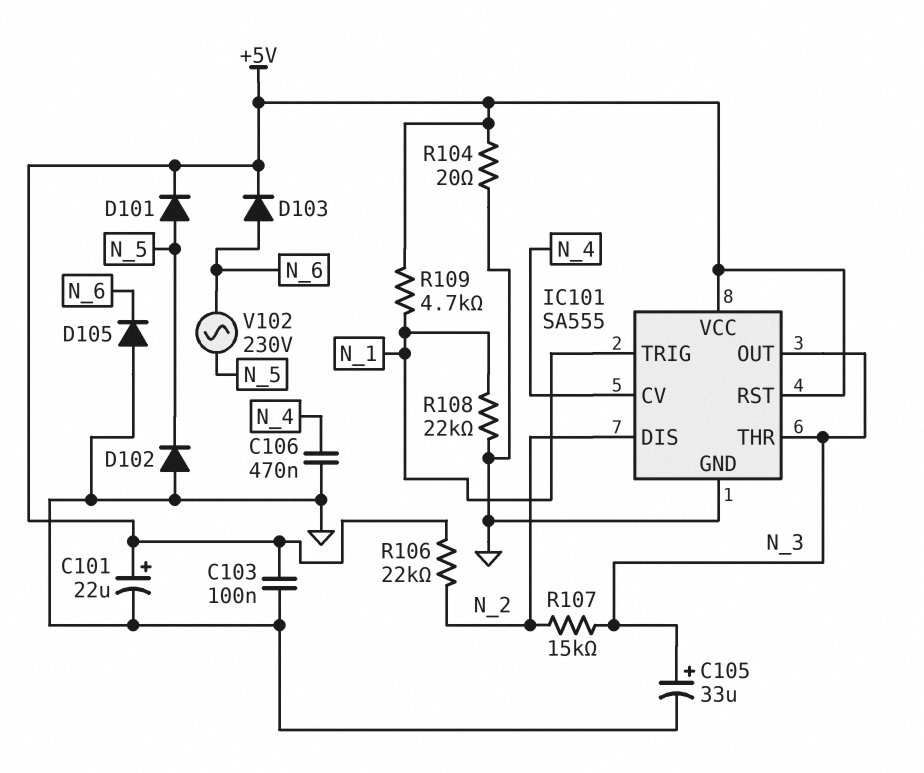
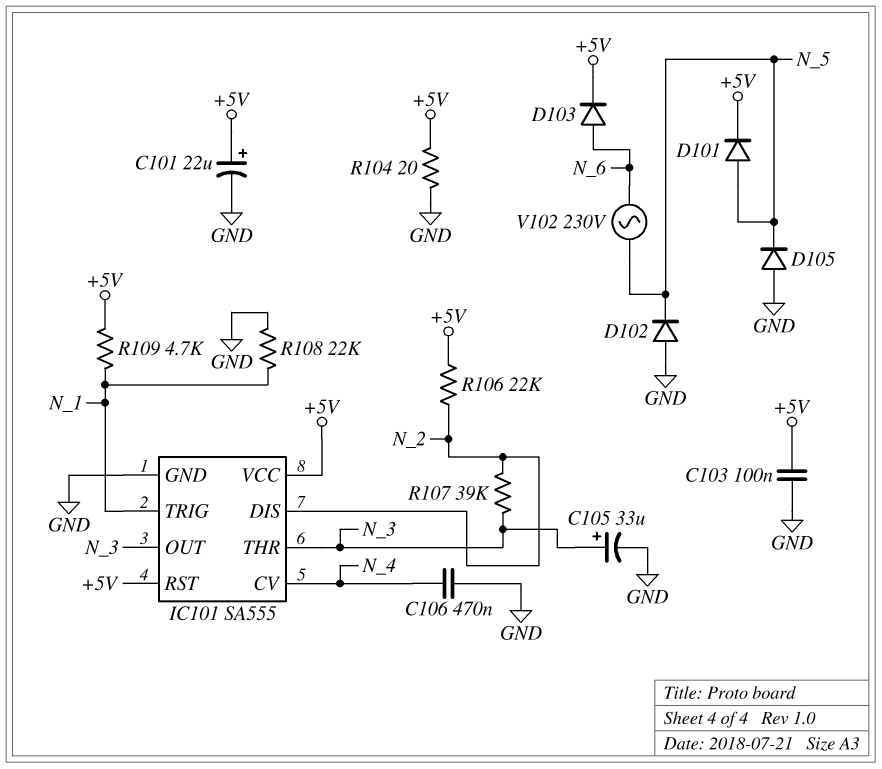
D105: diode (A GND, K N_6) -> diode (A GND, K N_5)
R107: 15k (N_2, N_3) -> 39k (N_2, N_3)

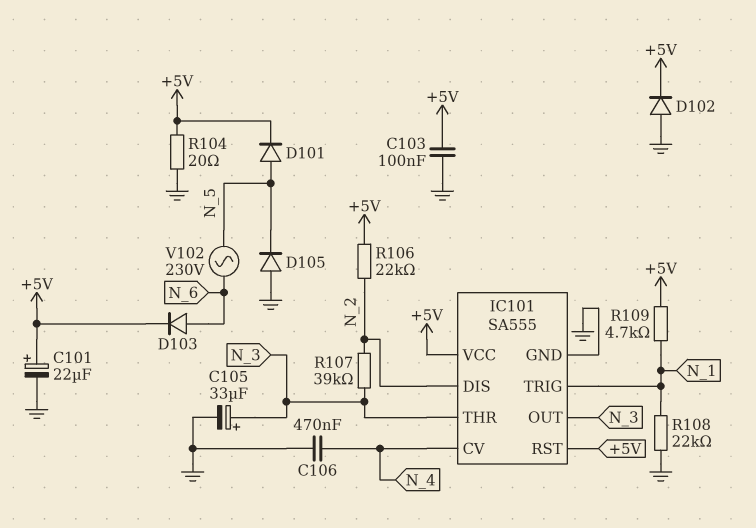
D102: diode (A GND, K N_5) -> diode (A GND, K +5V)

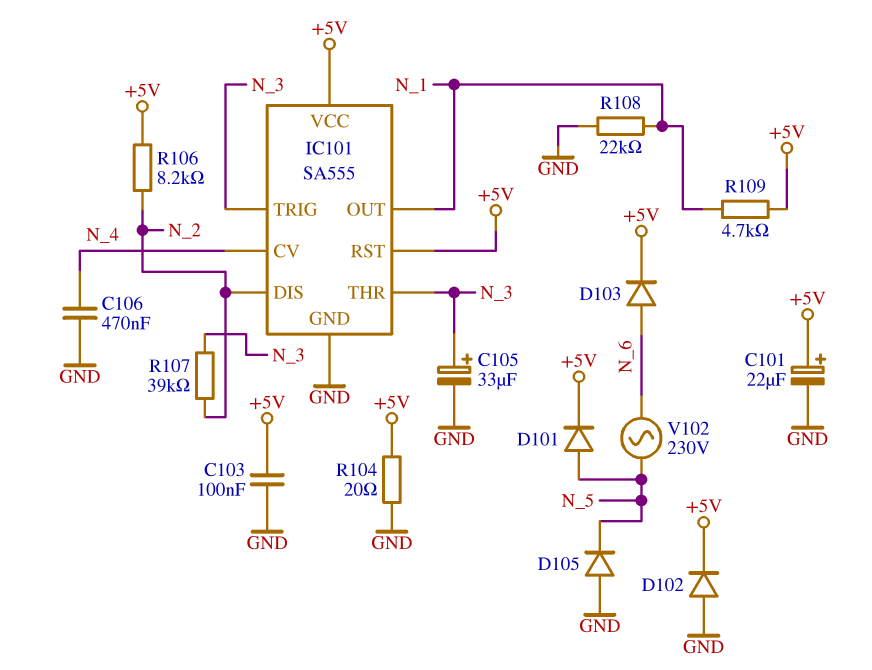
IC101 pin OUT: N_3 -> N_1
IC101 pin TRIG: N_1 -> N_3
R106: 22k (+5V, N_2) -> 8.2k (+5V, N_2)

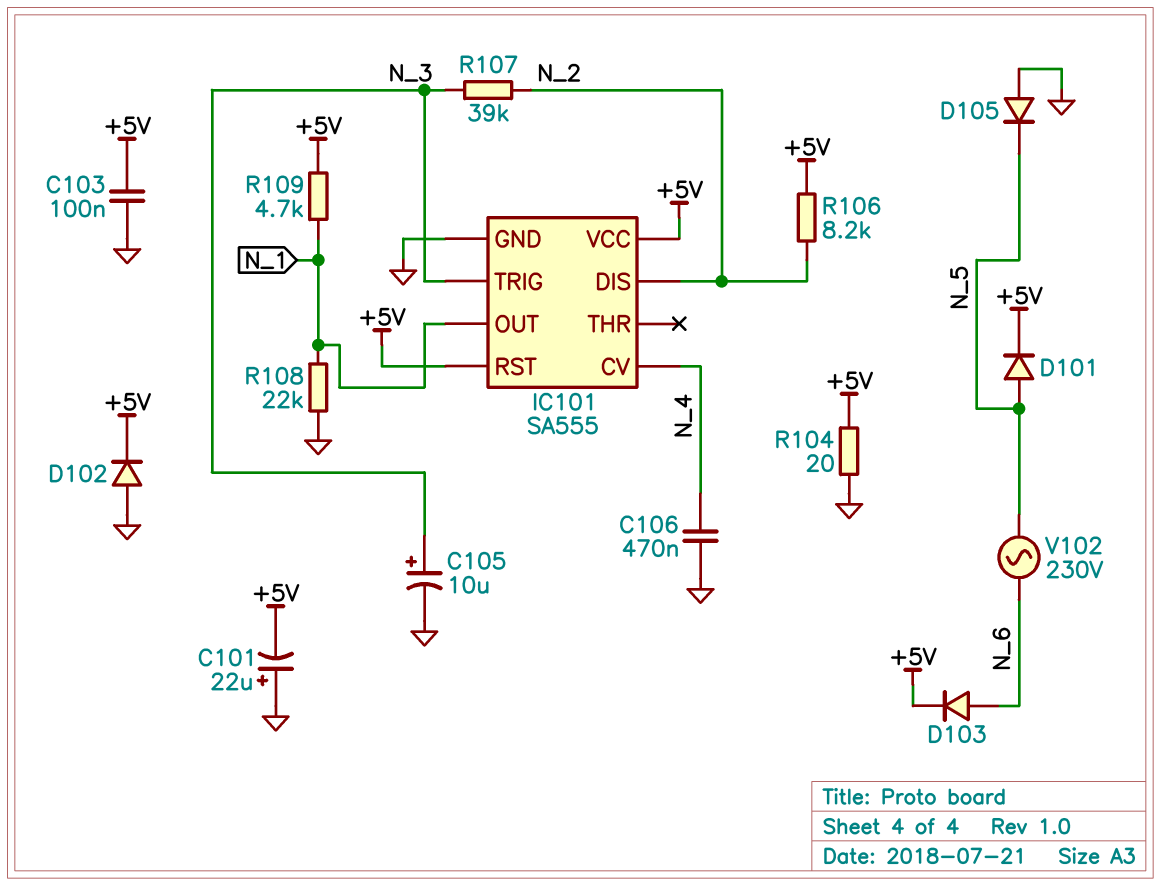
C101: 22uF (plus +5V, minus GND) -> 22uF (plus GND, minus +5V)
C105: 33uF (plus N_3, minus GND) -> 10uF (plus N_3, minus GND)
IC101 pin THR: N_3 -> none

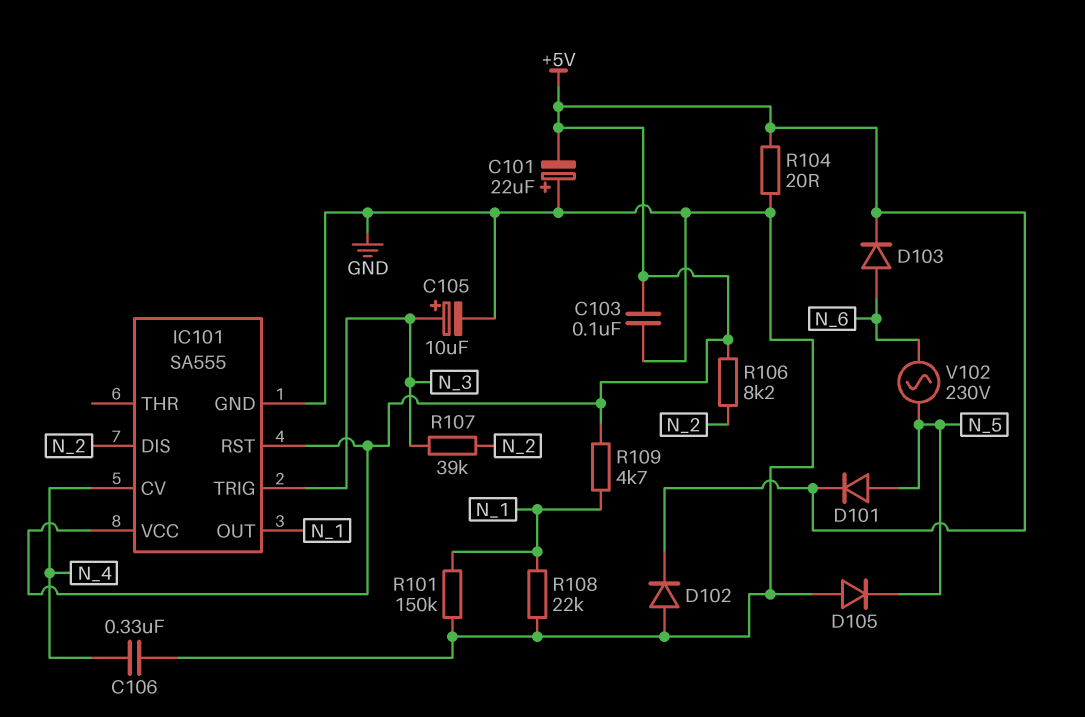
C106: 470nF (GND, N_4) -> 330nF (GND, N_4)
R101: none -> 150k (GND, N_1)

